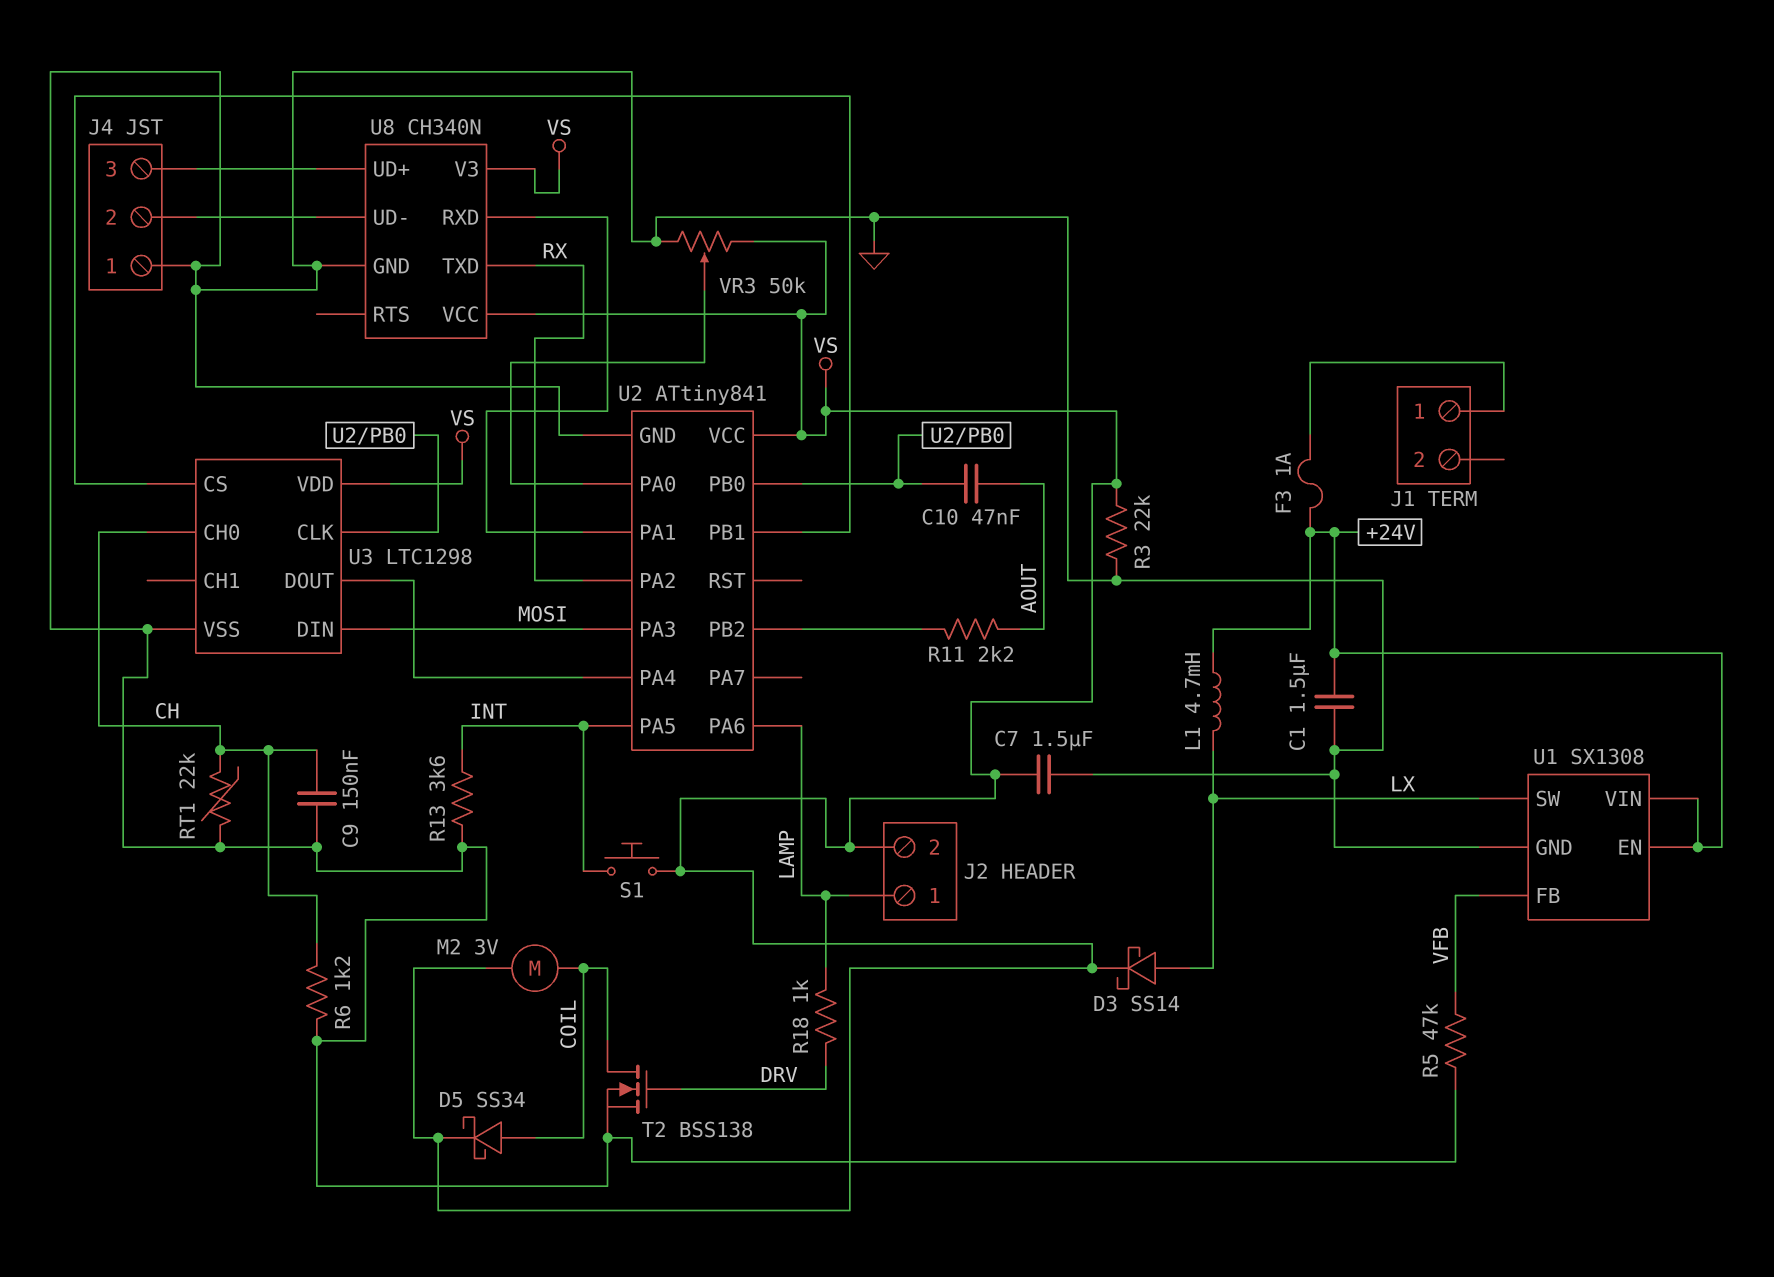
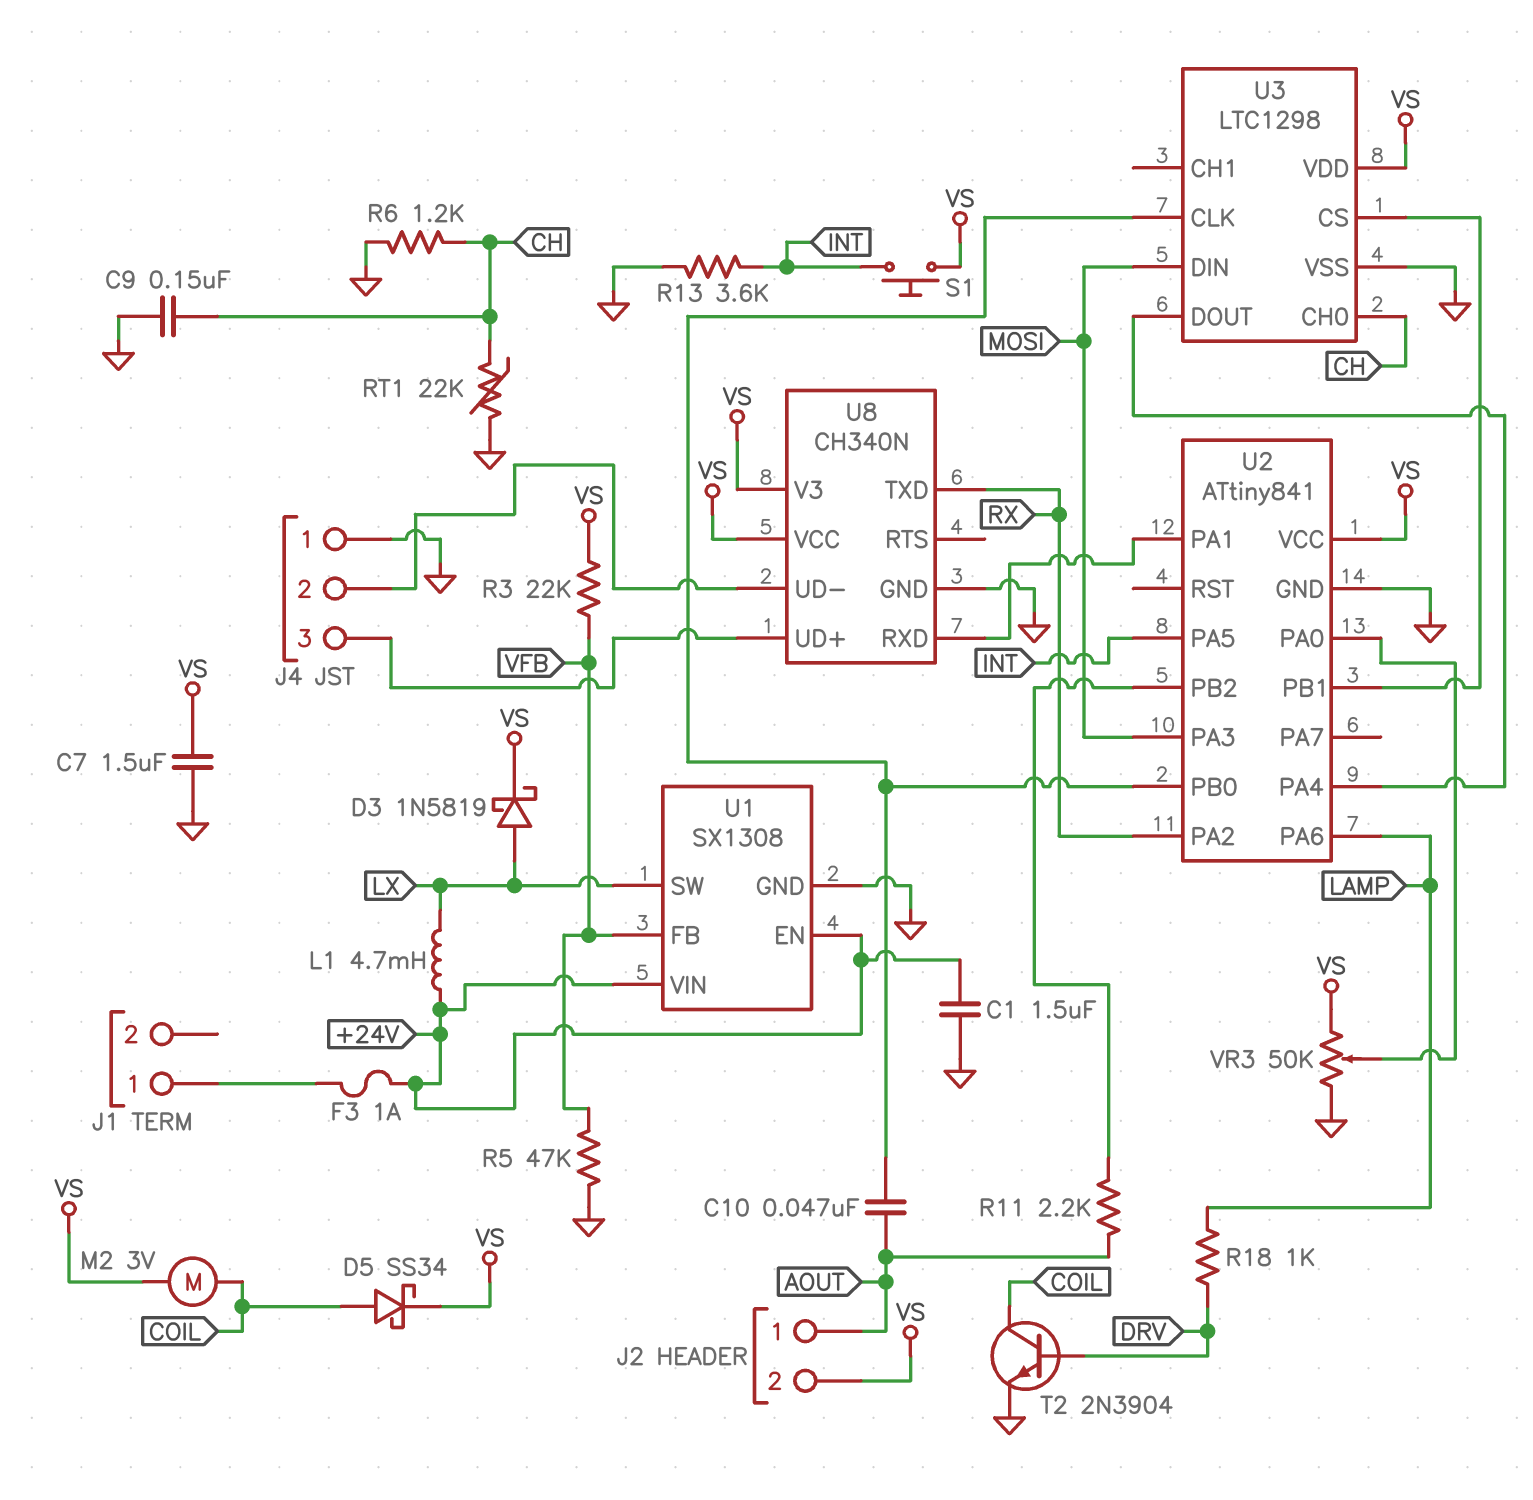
D3: schottky SS14 (A LX, K VS) -> schottky 1N5819 (A LX, K VS)
J2 pin 1: LAMP -> AOUT
R3: 22k (GND, VS) -> 22k (VFB, VS)
T2: NMOS BSS138 (G DRV, D COIL, S GND) -> NPN 2N3904 (B DRV, C COIL, E GND)

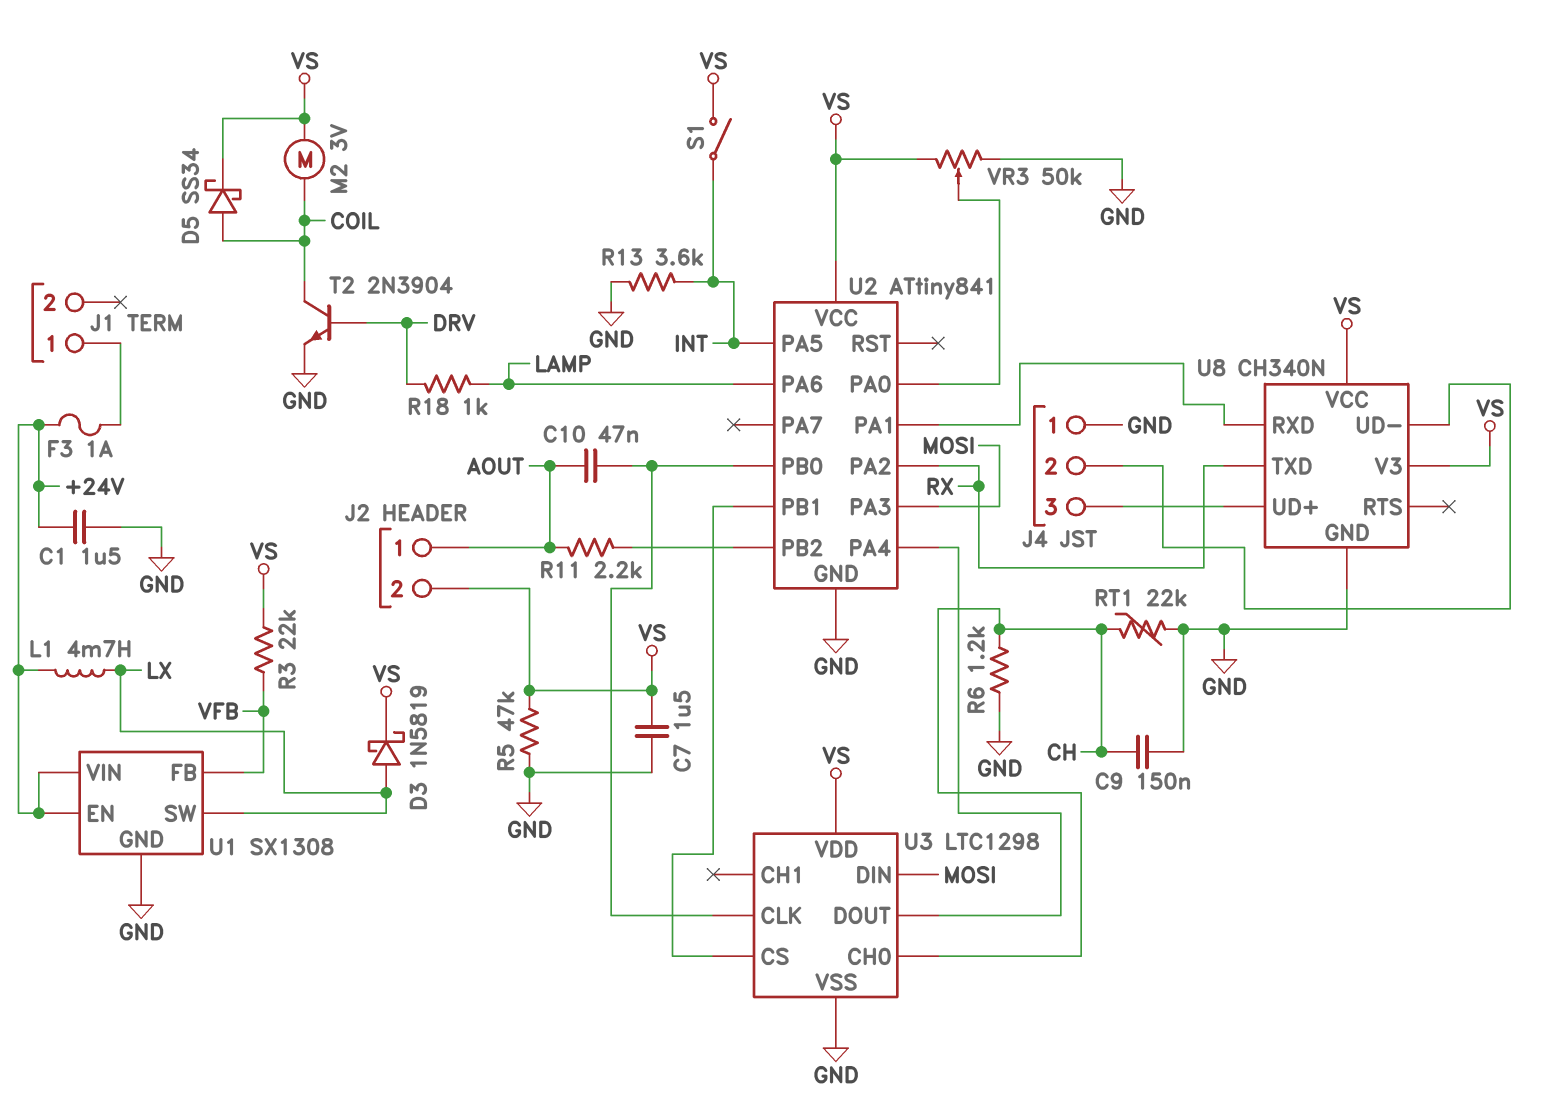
R5: 47k (GND, VFB) -> 47k (GND, VS)
S1: button (INT, VS) -> switch (INT, VS)

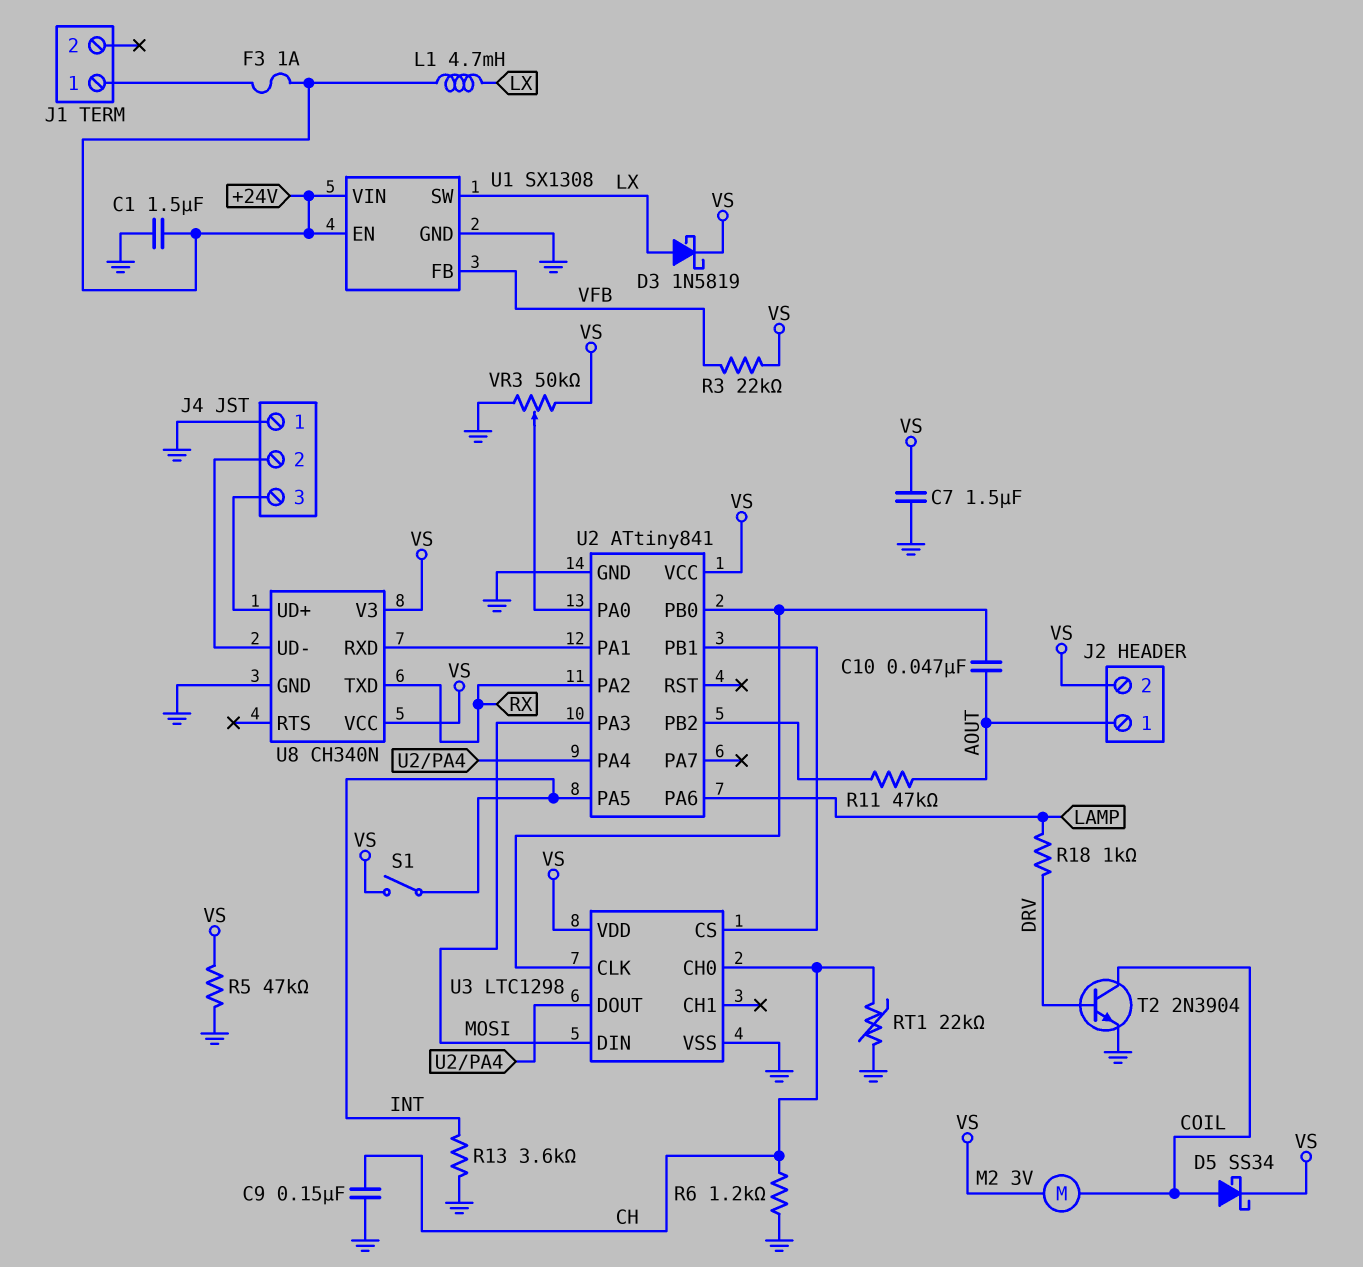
R11: 2.2k (AOUT, U2/PB2) -> 47k (AOUT, U2/PB2)

